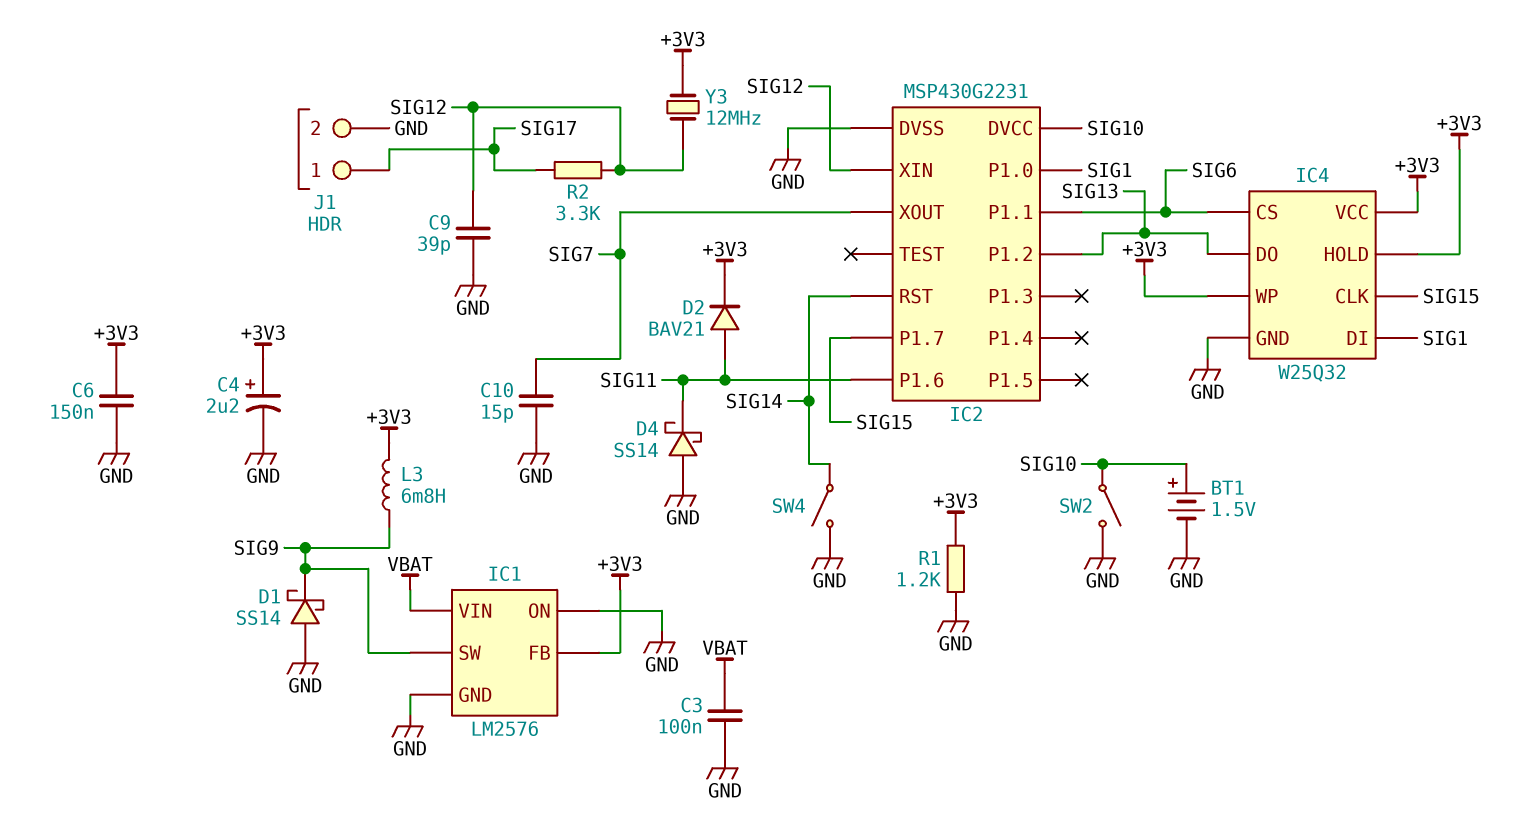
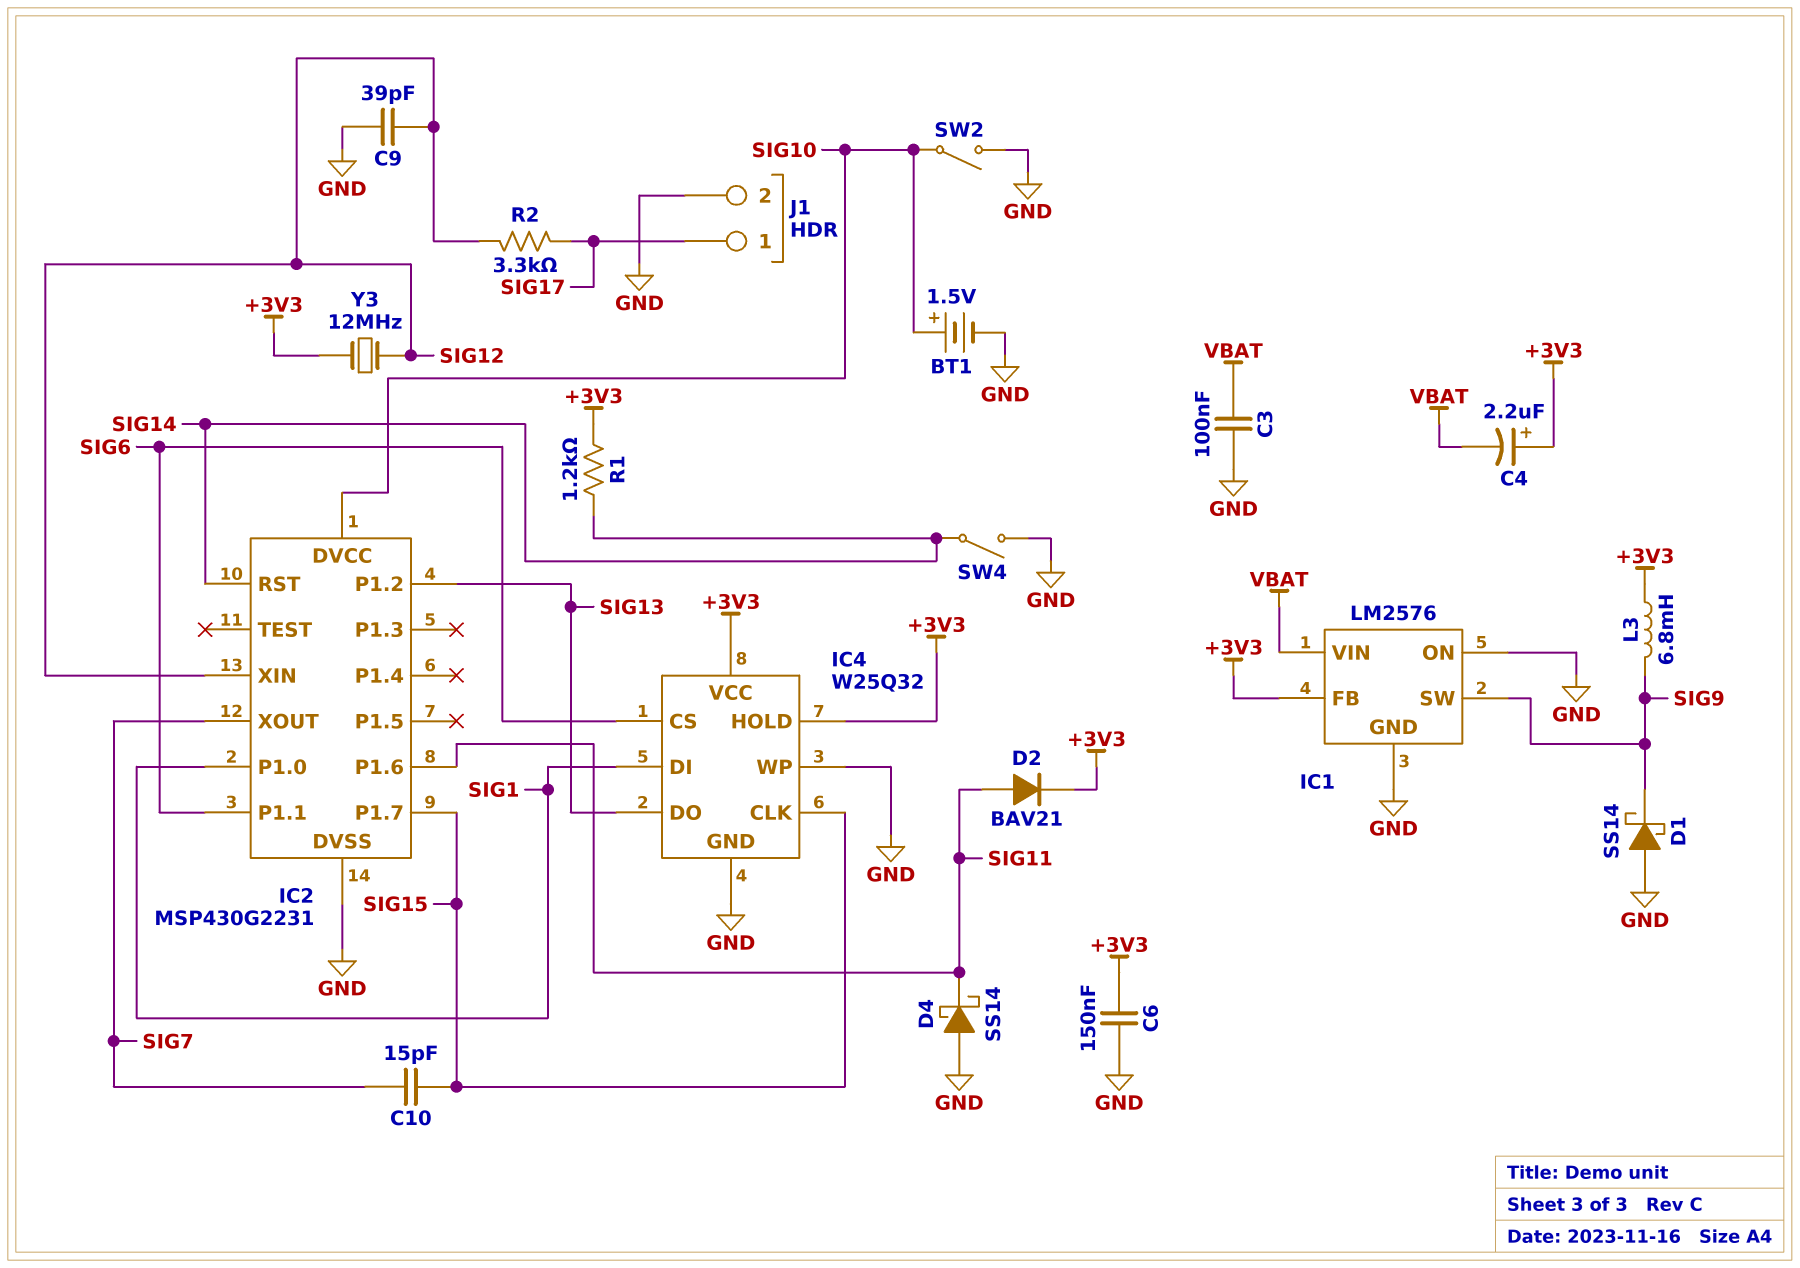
C4: 2.2uF (plus +3V3, minus GND) -> 2.2uF (plus +3V3, minus VBAT)
C10: 15pF (GND, SIG7) -> 15pF (SIG7, SIG15)
IC4 pin WP: +3V3 -> GND
R1: 1.2k (+3V3, GND) -> 1.2k (+3V3, SIG14)

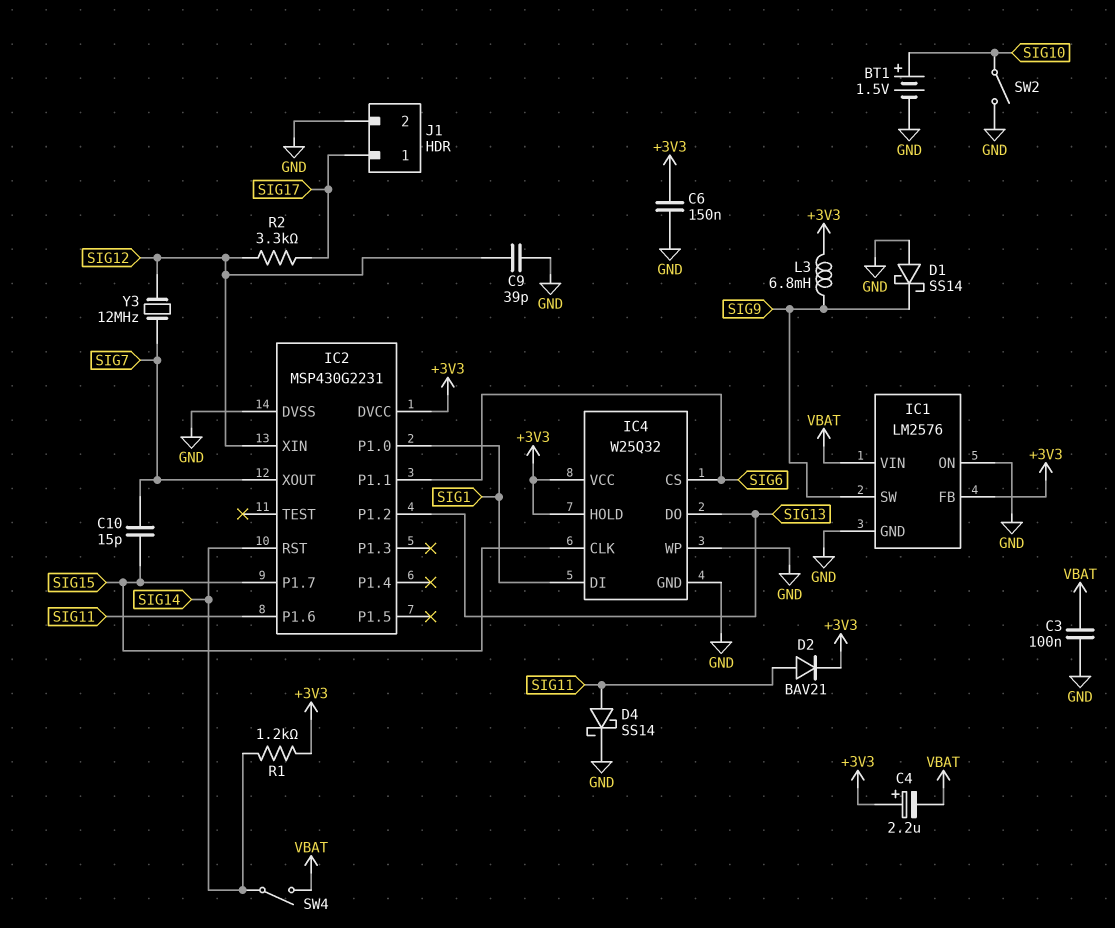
D4: schottky SS14 (A GND, K SIG11) -> schottky SS14 (A SIG11, K GND)
IC2 pin DVCC: SIG10 -> +3V3
SW4: switch (GND, SIG14) -> switch (SIG14, VBAT)
Y3: 12MHz (+3V3, SIG12) -> 12MHz (SIG7, SIG12)

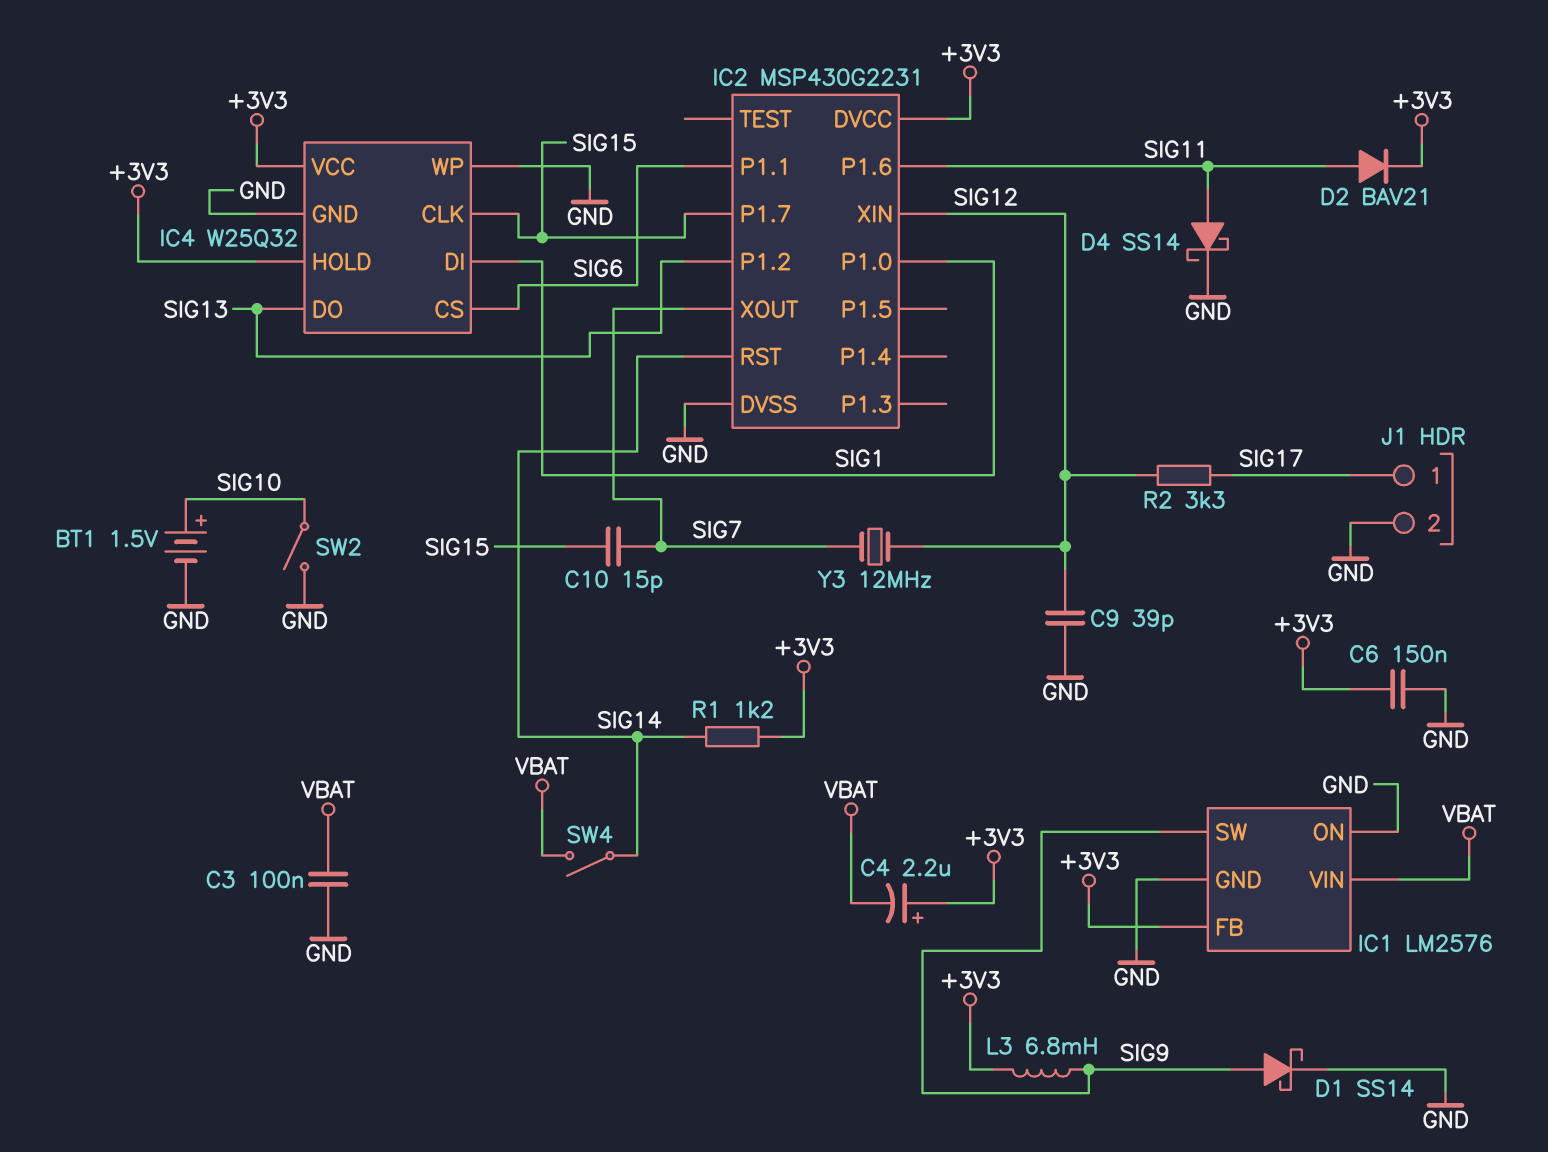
D1: schottky SS14 (A GND, K SIG9) -> schottky SS14 (A SIG9, K GND)

